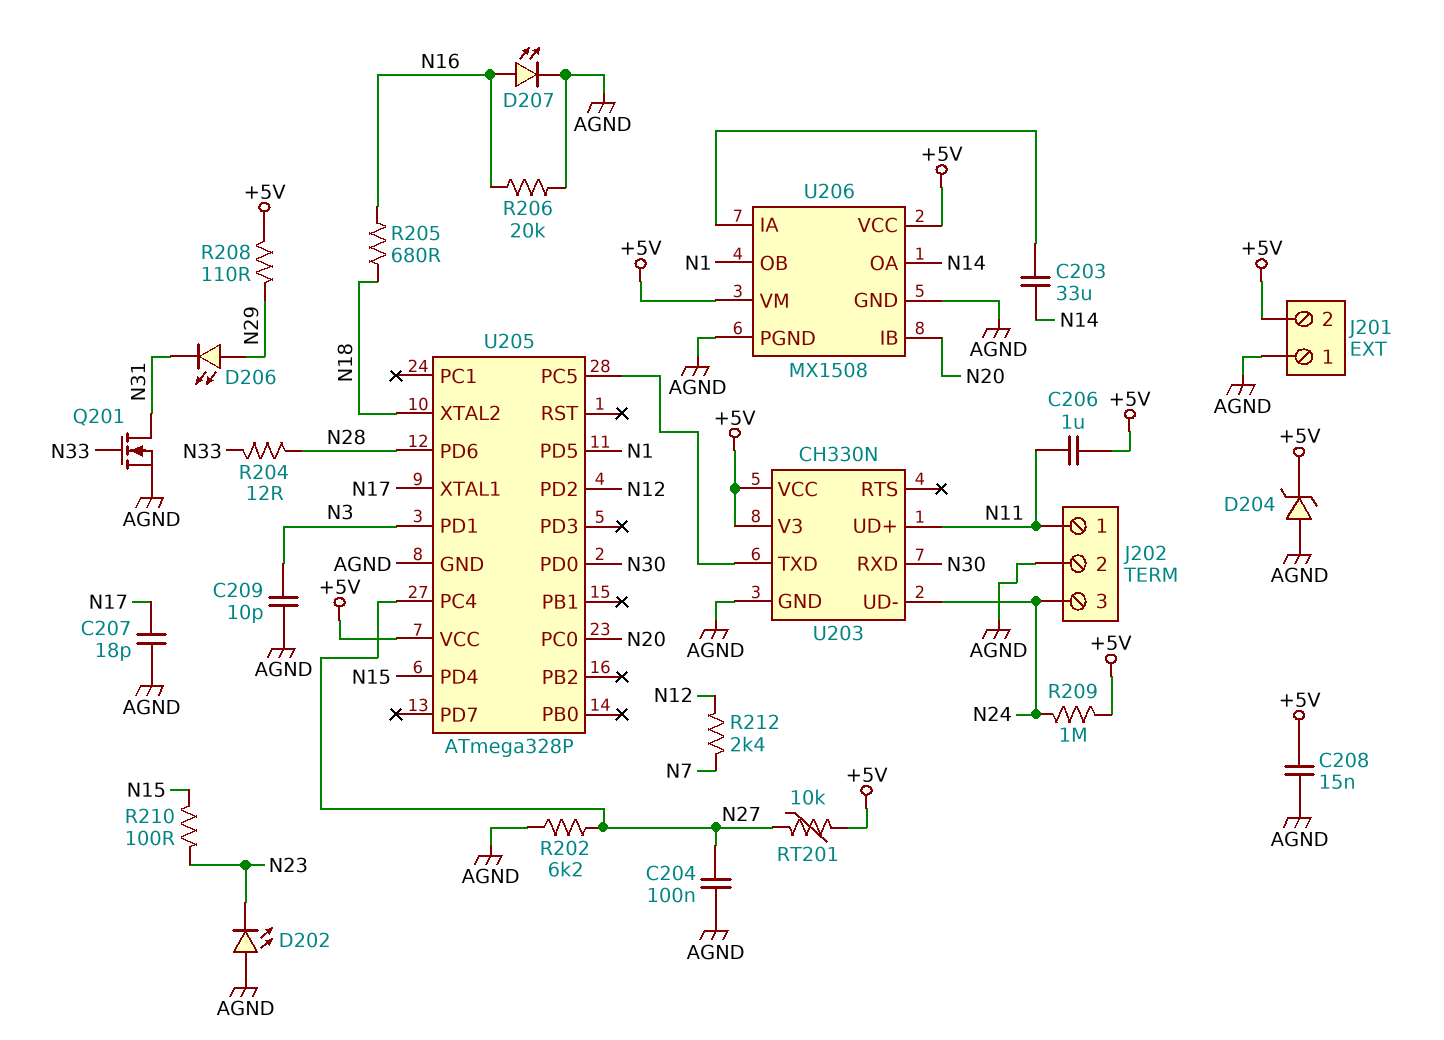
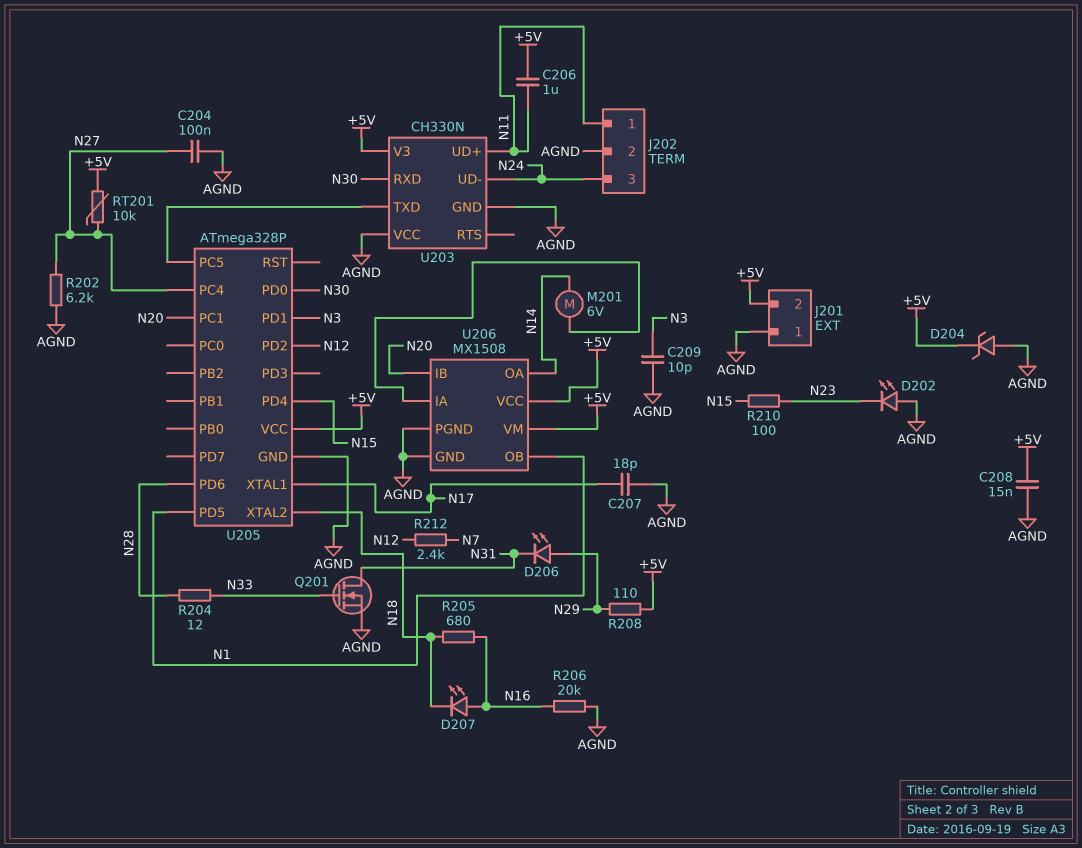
C203: 33uF (N14, U206/IA) -> none
D207: LED (A N16, K AGND) -> LED (A N16, K N18)
M201: none -> motor 6V (N14, U206/IA)
R209: 1M (+5V, N24) -> none
U203 pin VCC: +5V -> AGND
U205 pin PC0: N20 -> none
U205 pin PC1: none -> N20

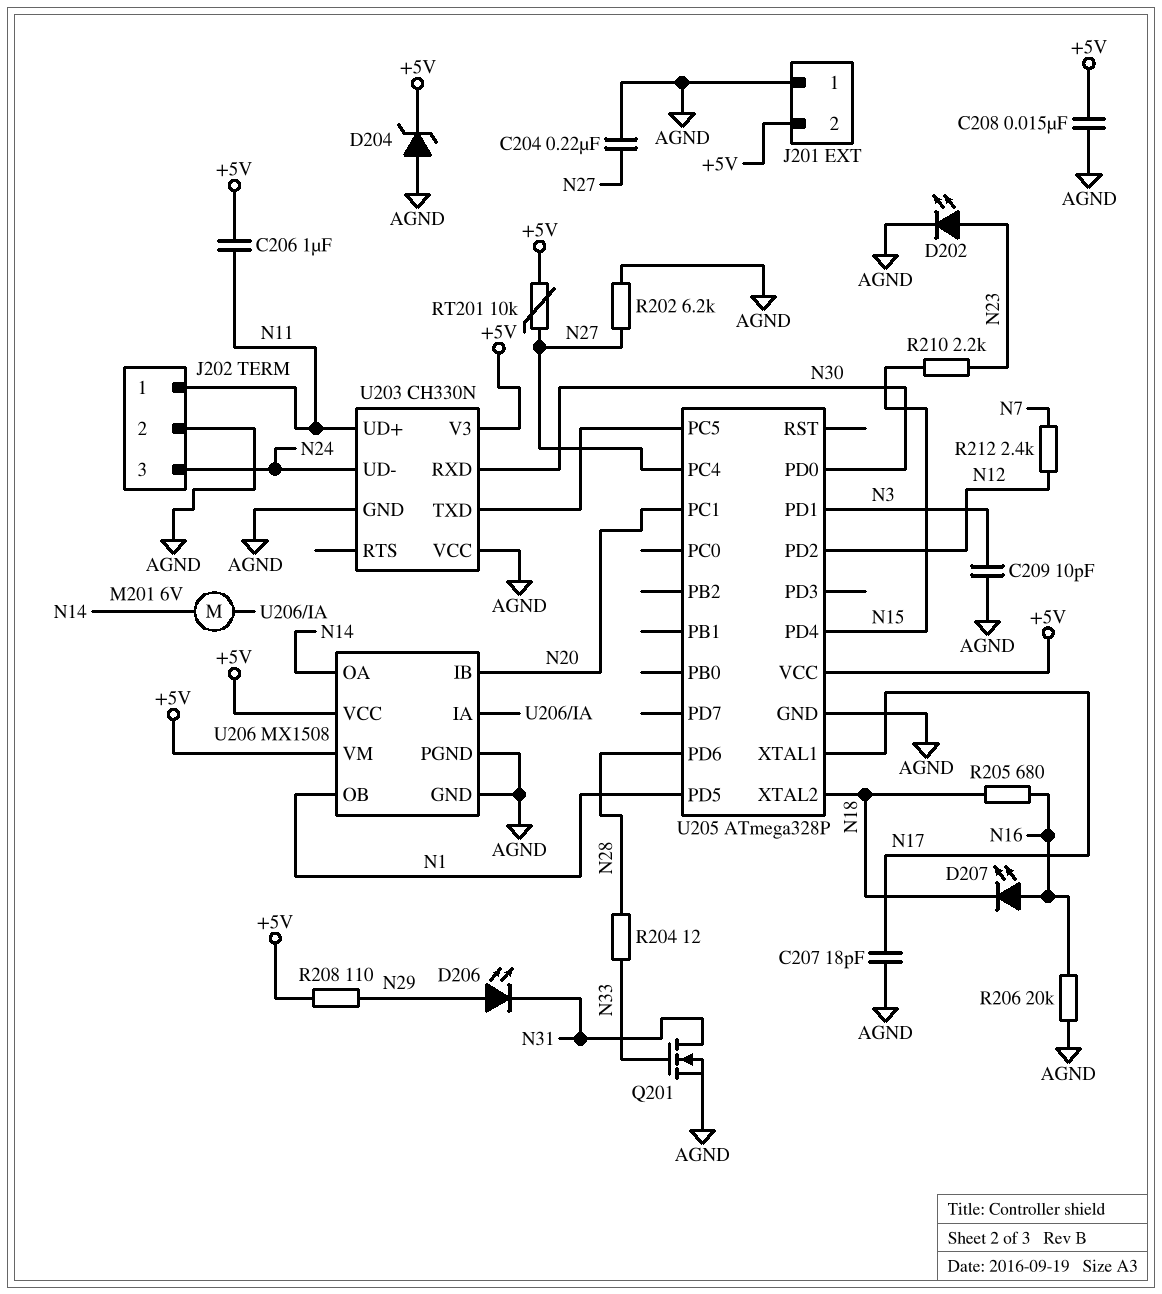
C204: 100nF (AGND, N27) -> 220nF (AGND, N27)
D202: LED (A AGND, K N23) -> LED (A N23, K AGND)
R210: 100 (N15, N23) -> 2.2k (N15, N23)

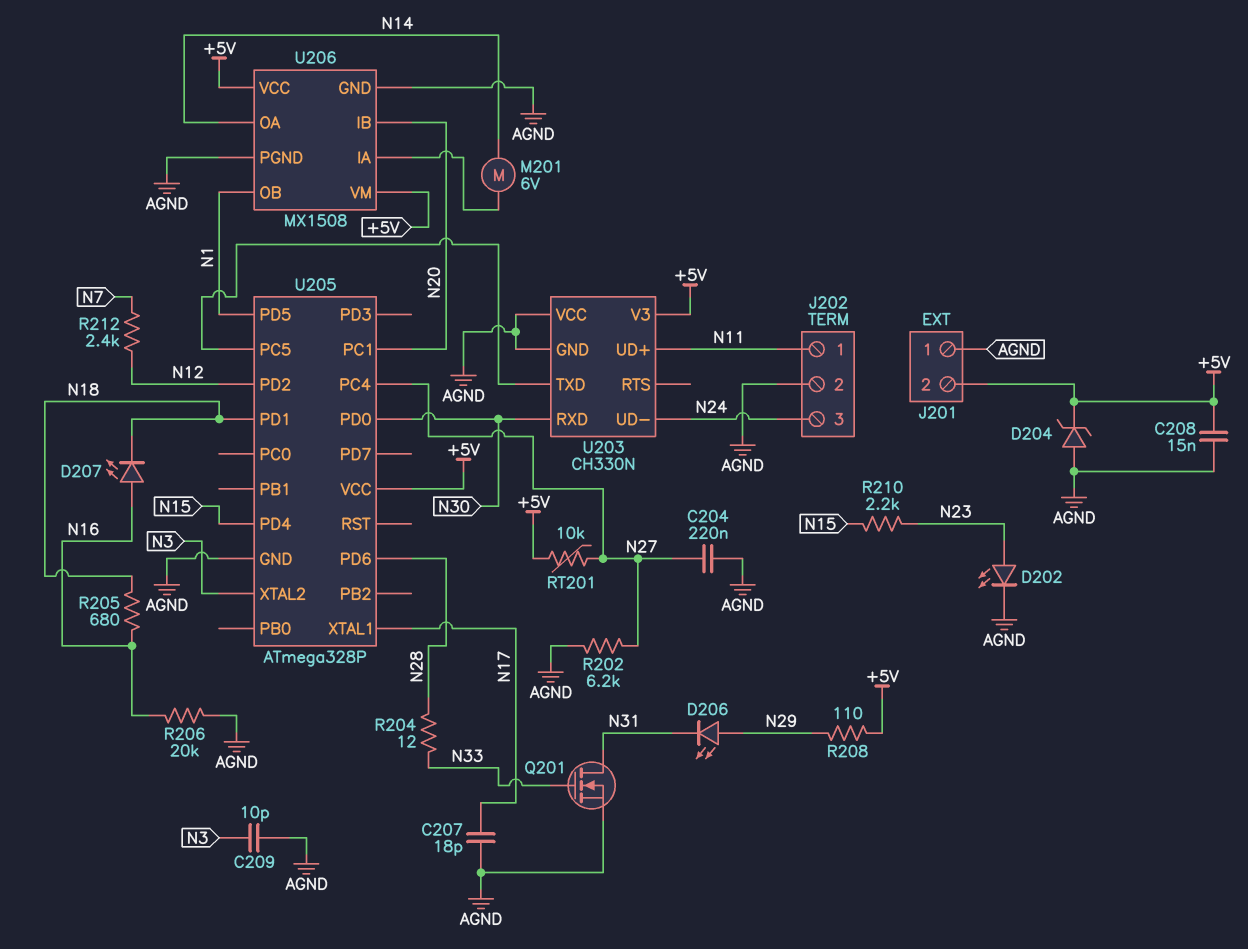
C206: 1uF (+5V, N11) -> none
U205 pin PD1: N3 -> N18
U205 pin XTAL2: N18 -> N3

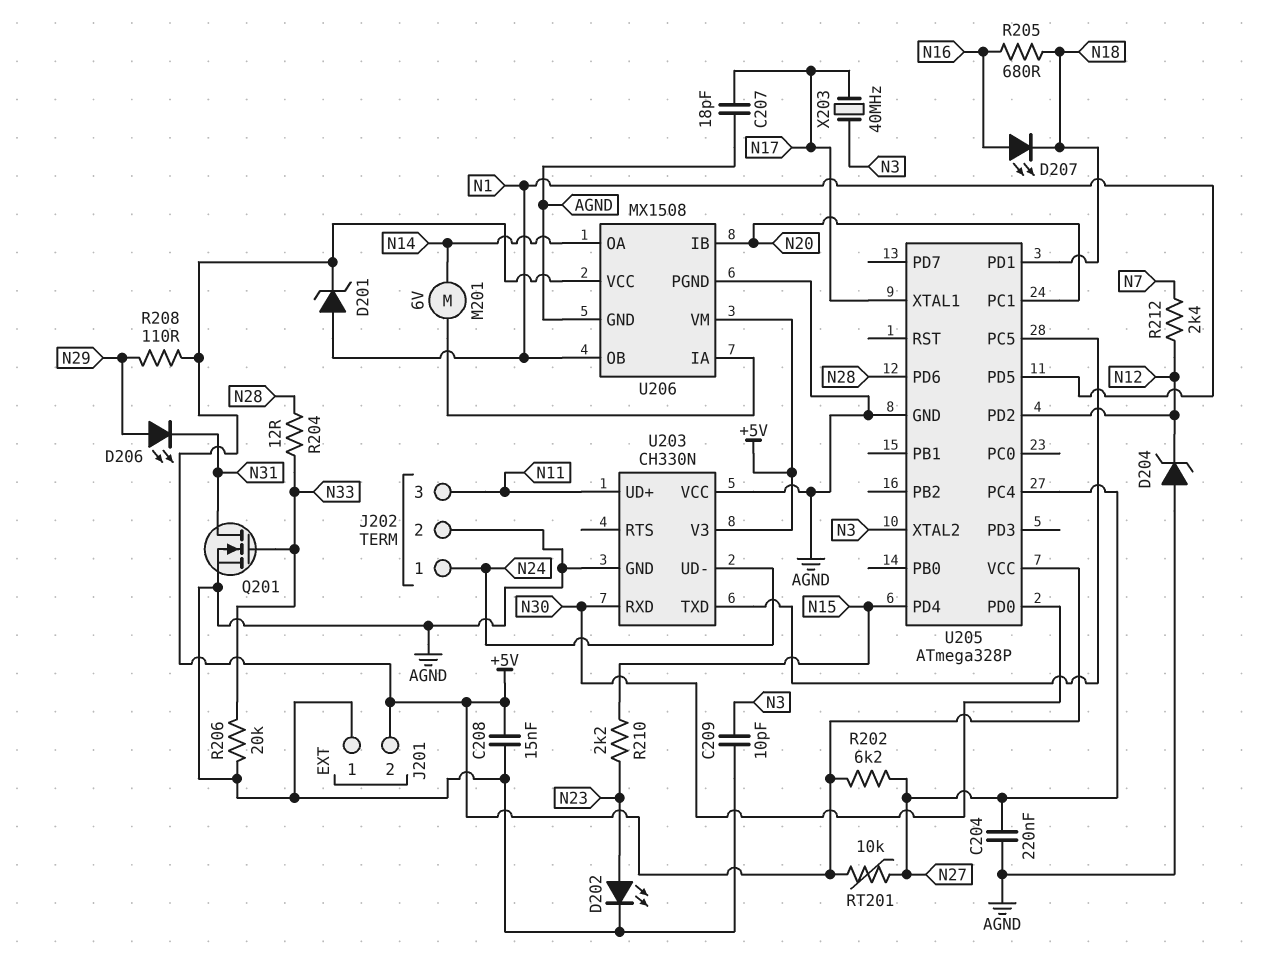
D201: none -> zener (A N1, K +5V)
D204: zener (A AGND, K +5V) -> zener (A AGND, K N12)
J202 pin 1: N11 -> N24
J202 pin 3: N24 -> N11
R202: 6.2k (AGND, N27) -> 6.2k (+5V, N27)
R206: 20k (AGND, N16) -> 20k (AGND, N33)
X203: none -> 40MHz (N3, N17)

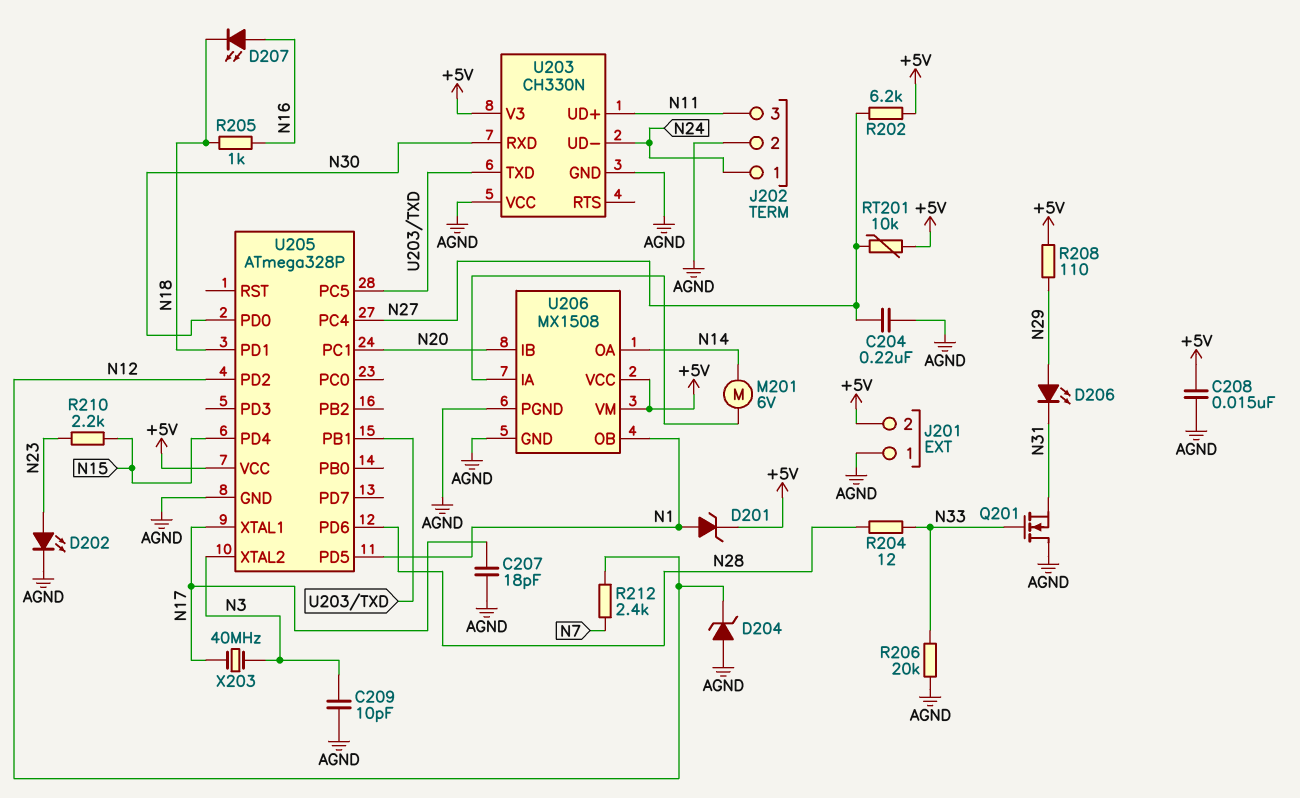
Q201: NMOS (G N33, D N31, S AGND) -> NMOS (G N33, D AGND, S N31)
R205: 680 (N16, N18) -> 1k (N16, N18)
U205 pin PB1: none -> U203/TXD

